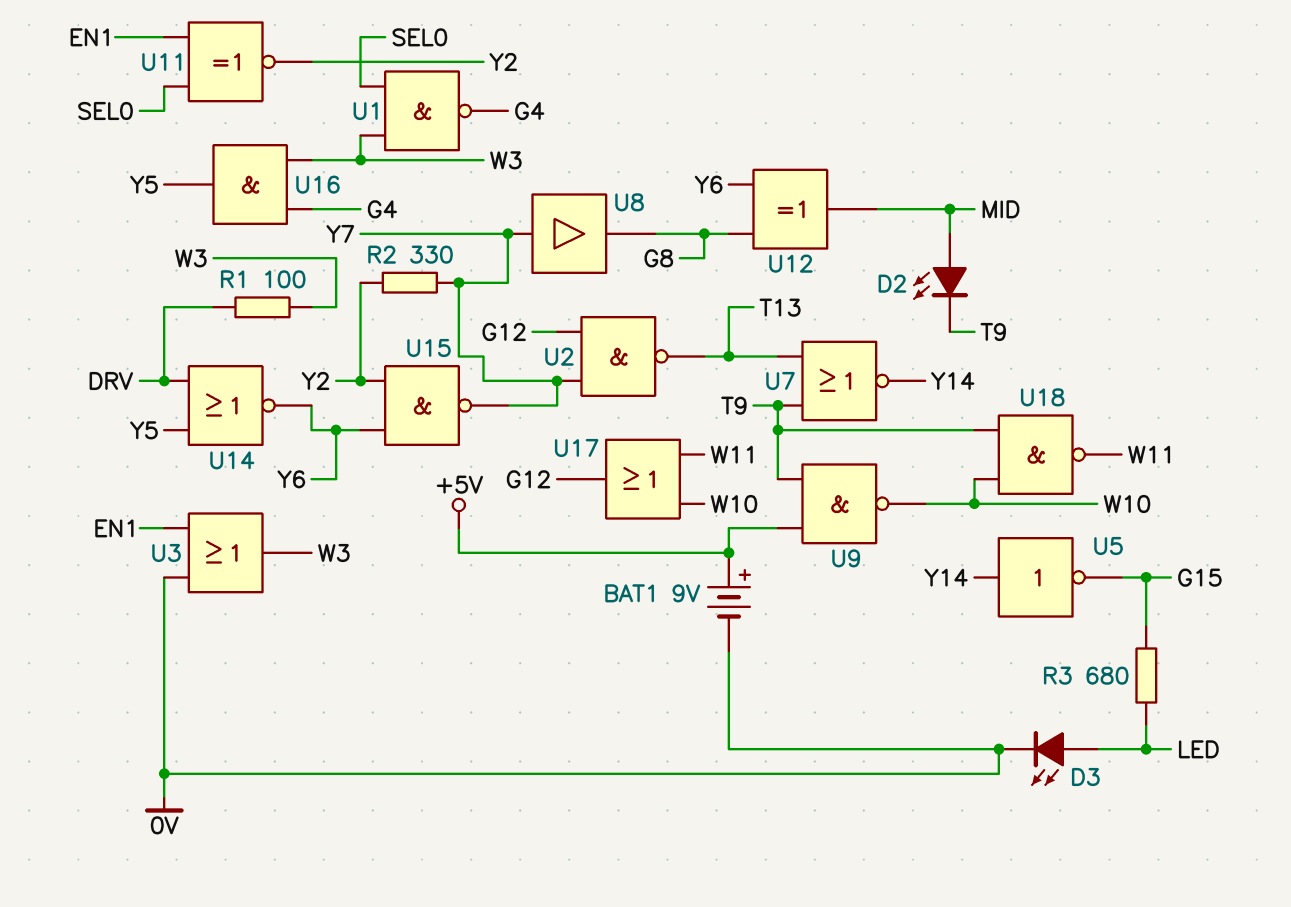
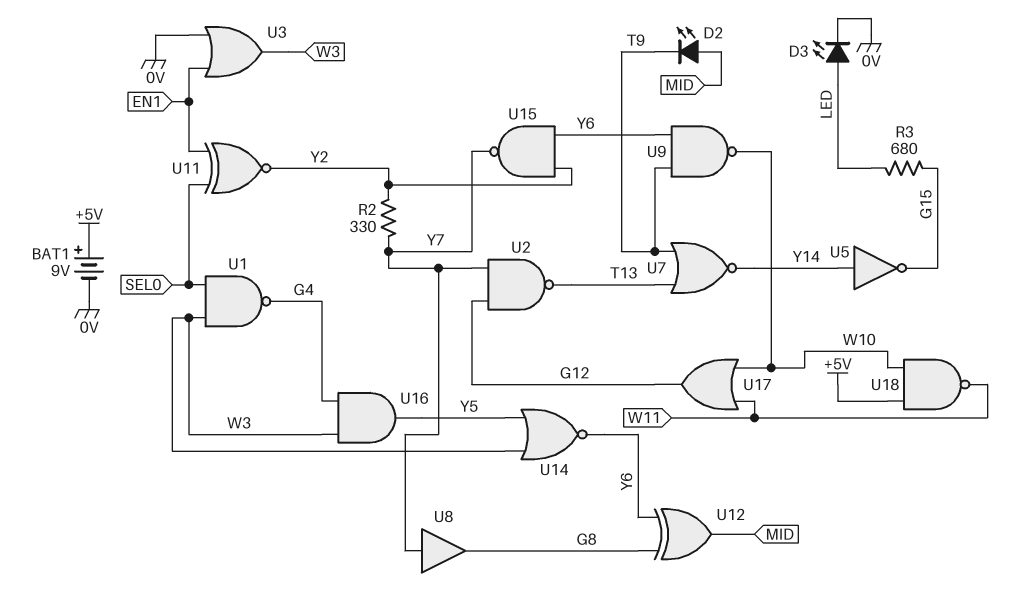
R1: 100 (DRV, W3) -> none
U9: NAND (in +5V, in T9, out W10) -> NAND (in T9, in Y6, out W10)
U14: NOR (in DRV, in Y5, out Y6) -> NOR (in W3, in Y5, out Y6)
U18: NAND (in T9, in W10, out W11) -> NAND (in +5V, in W10, out W11)

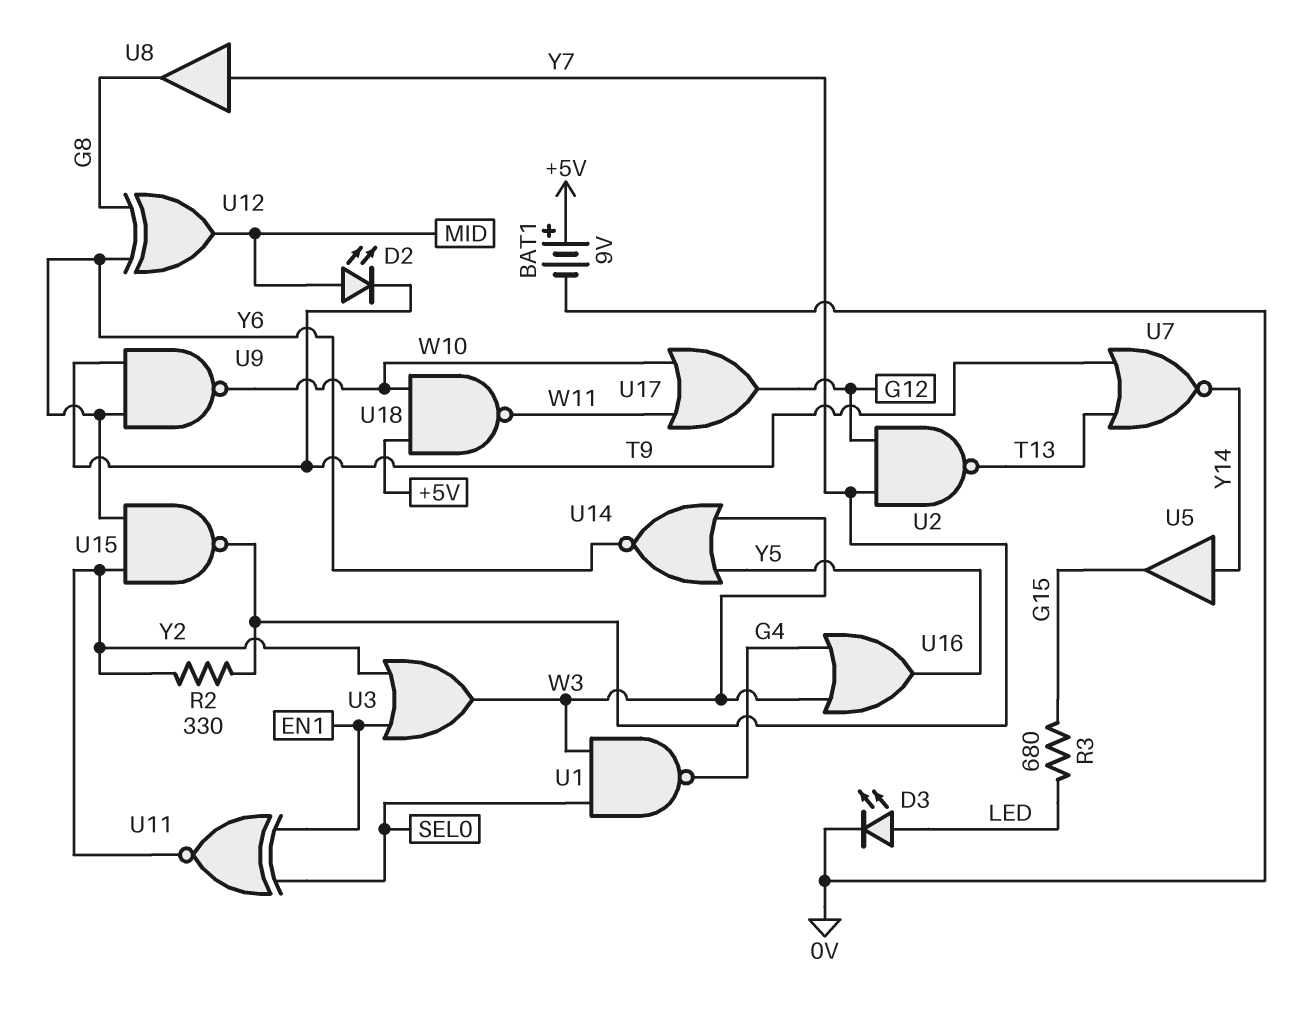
U3: OR (in 0V, in EN1, out W3) -> OR (in EN1, in Y2, out W3)
U5: NOT (in Y14, out G15) -> buffer (in Y14, out G15)
U16: AND (in G4, in W3, out Y5) -> OR (in G4, in W3, out Y5)

